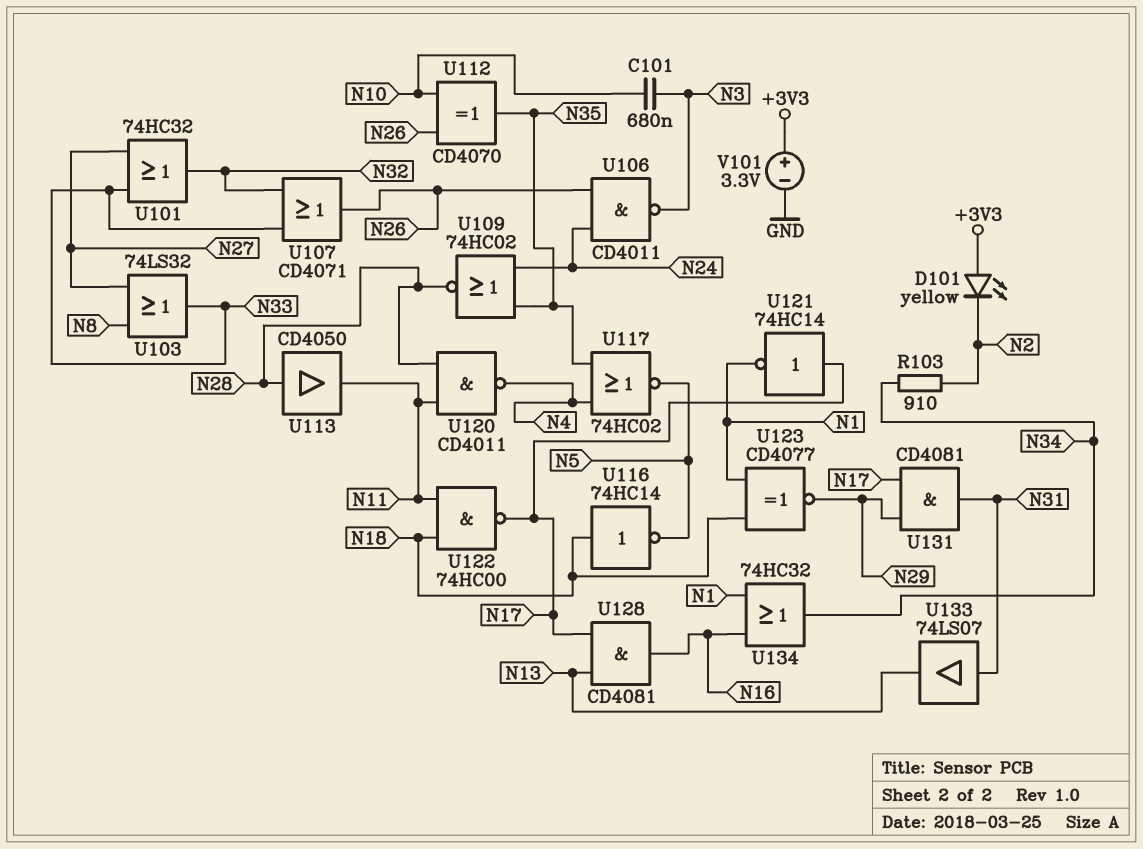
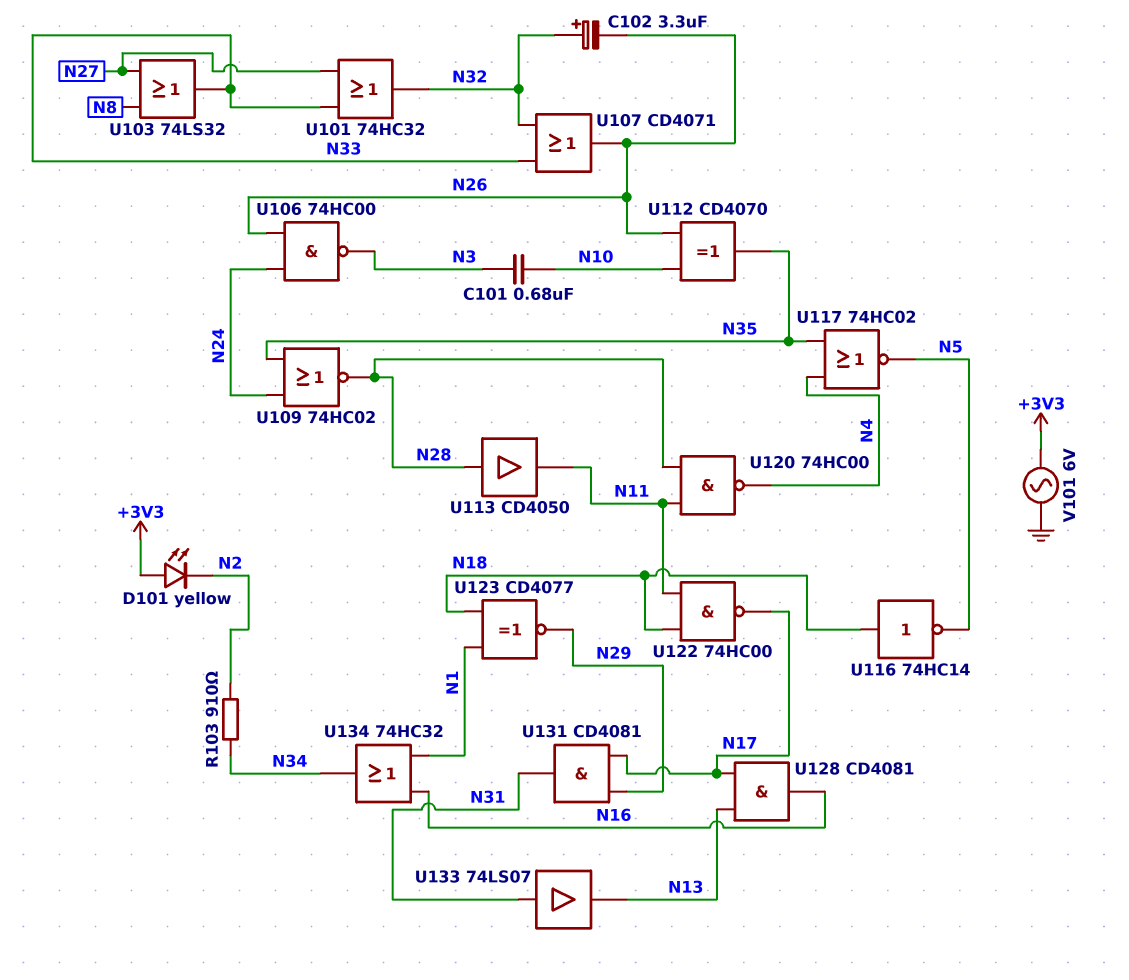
C102: none -> 3.3uF (plus N32, minus N26)
U106: NAND CD4011 (in N24, in N26, out N3) -> NAND 74HC00 (in N24, in N26, out N3)
U120: NAND CD4011 (in N11, in N28, out N4) -> NAND 74HC00 (in N11, in N28, out N4)
U121: NOT 74HC14 (in N17, out N1) -> none
V101: 3.3V (plus +3V3, minus GND) -> AC 6V (+3V3, GND)

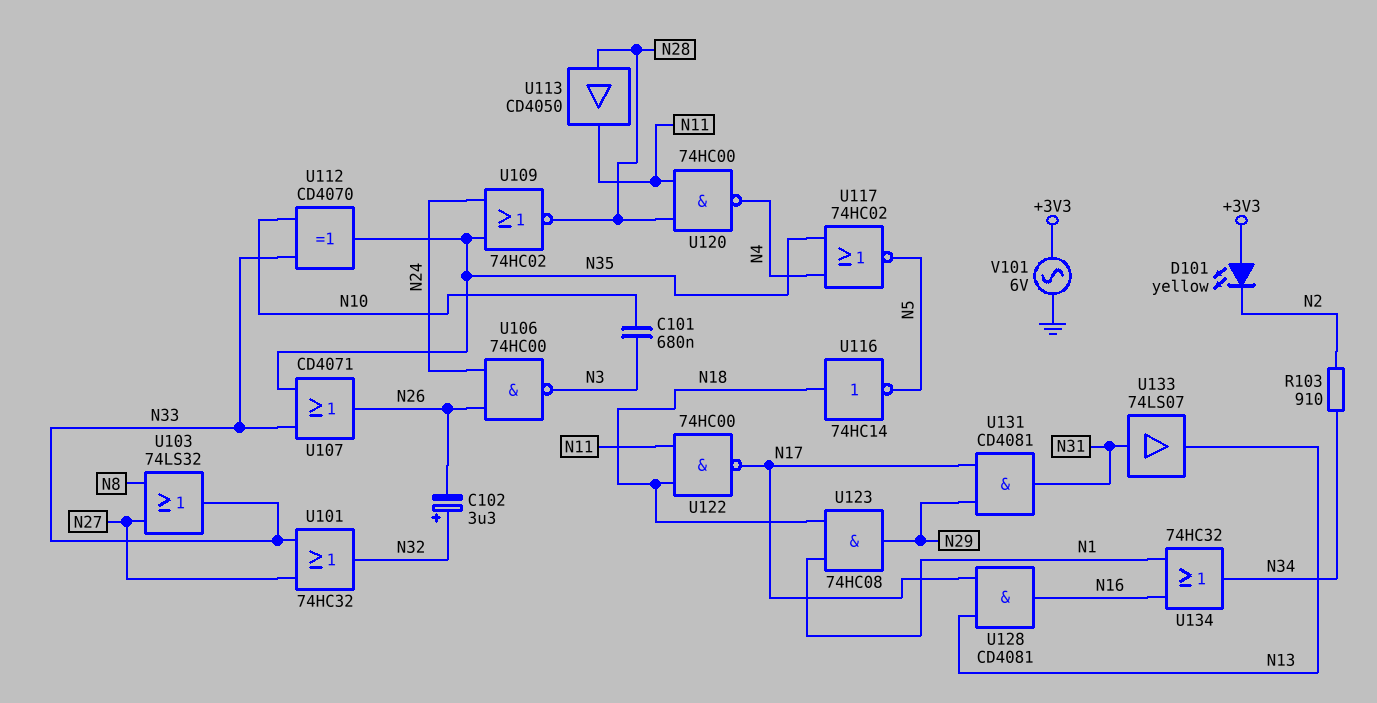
U107: OR CD4071 (in N32, in N33, out N26) -> OR CD4071 (in N33, in N35, out N26)
U112: XOR CD4070 (in N10, in N26, out N35) -> XOR CD4070 (in N10, in N33, out N35)
U123: XNOR CD4077 (in N1, in N18, out N29) -> AND 74HC08 (in N1, in N18, out N29)

